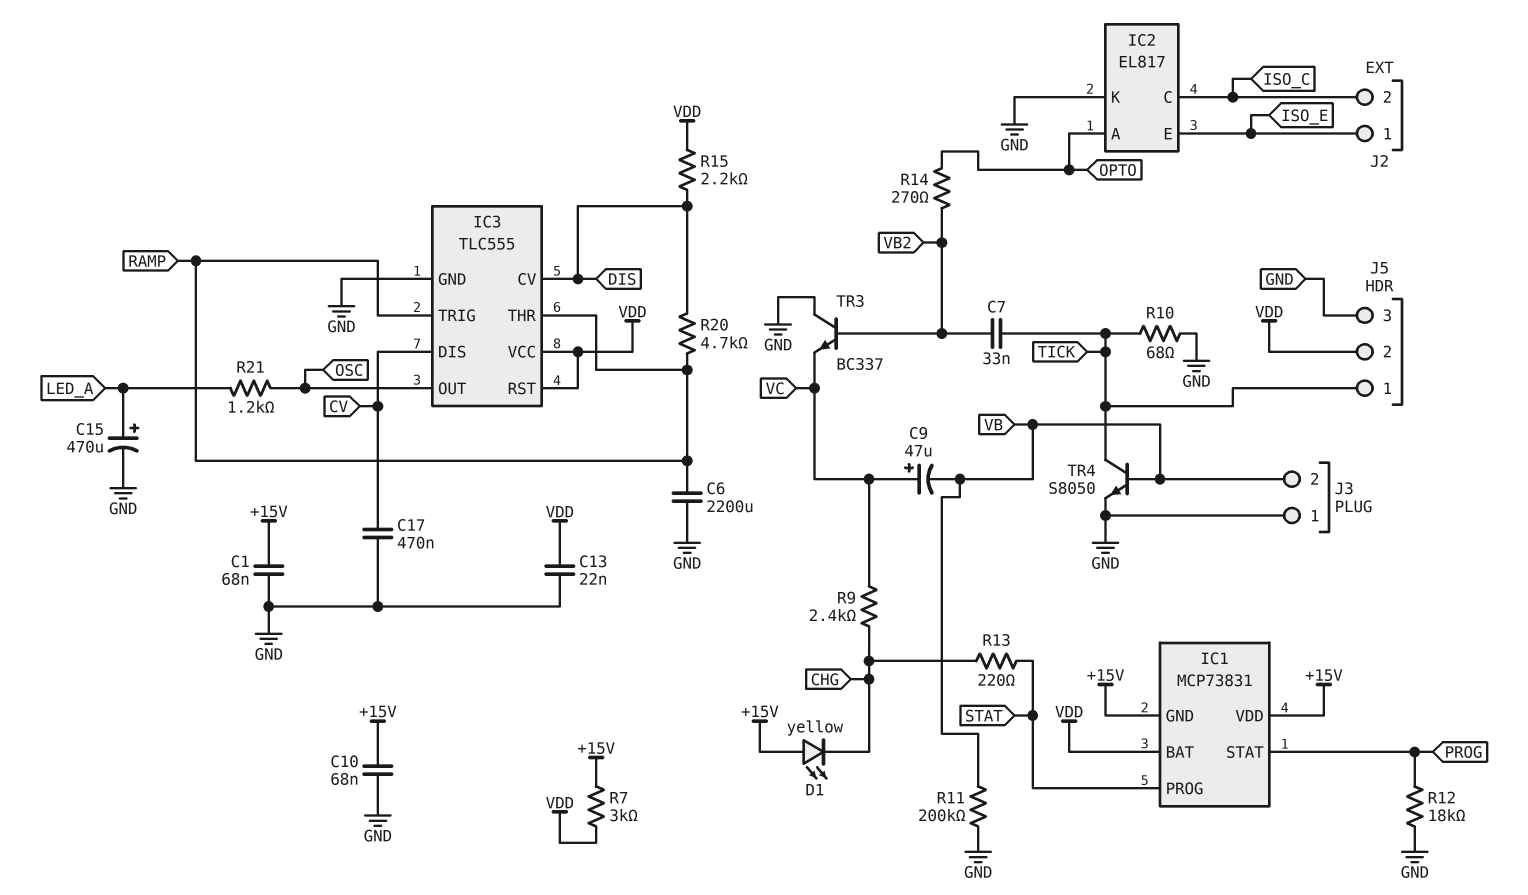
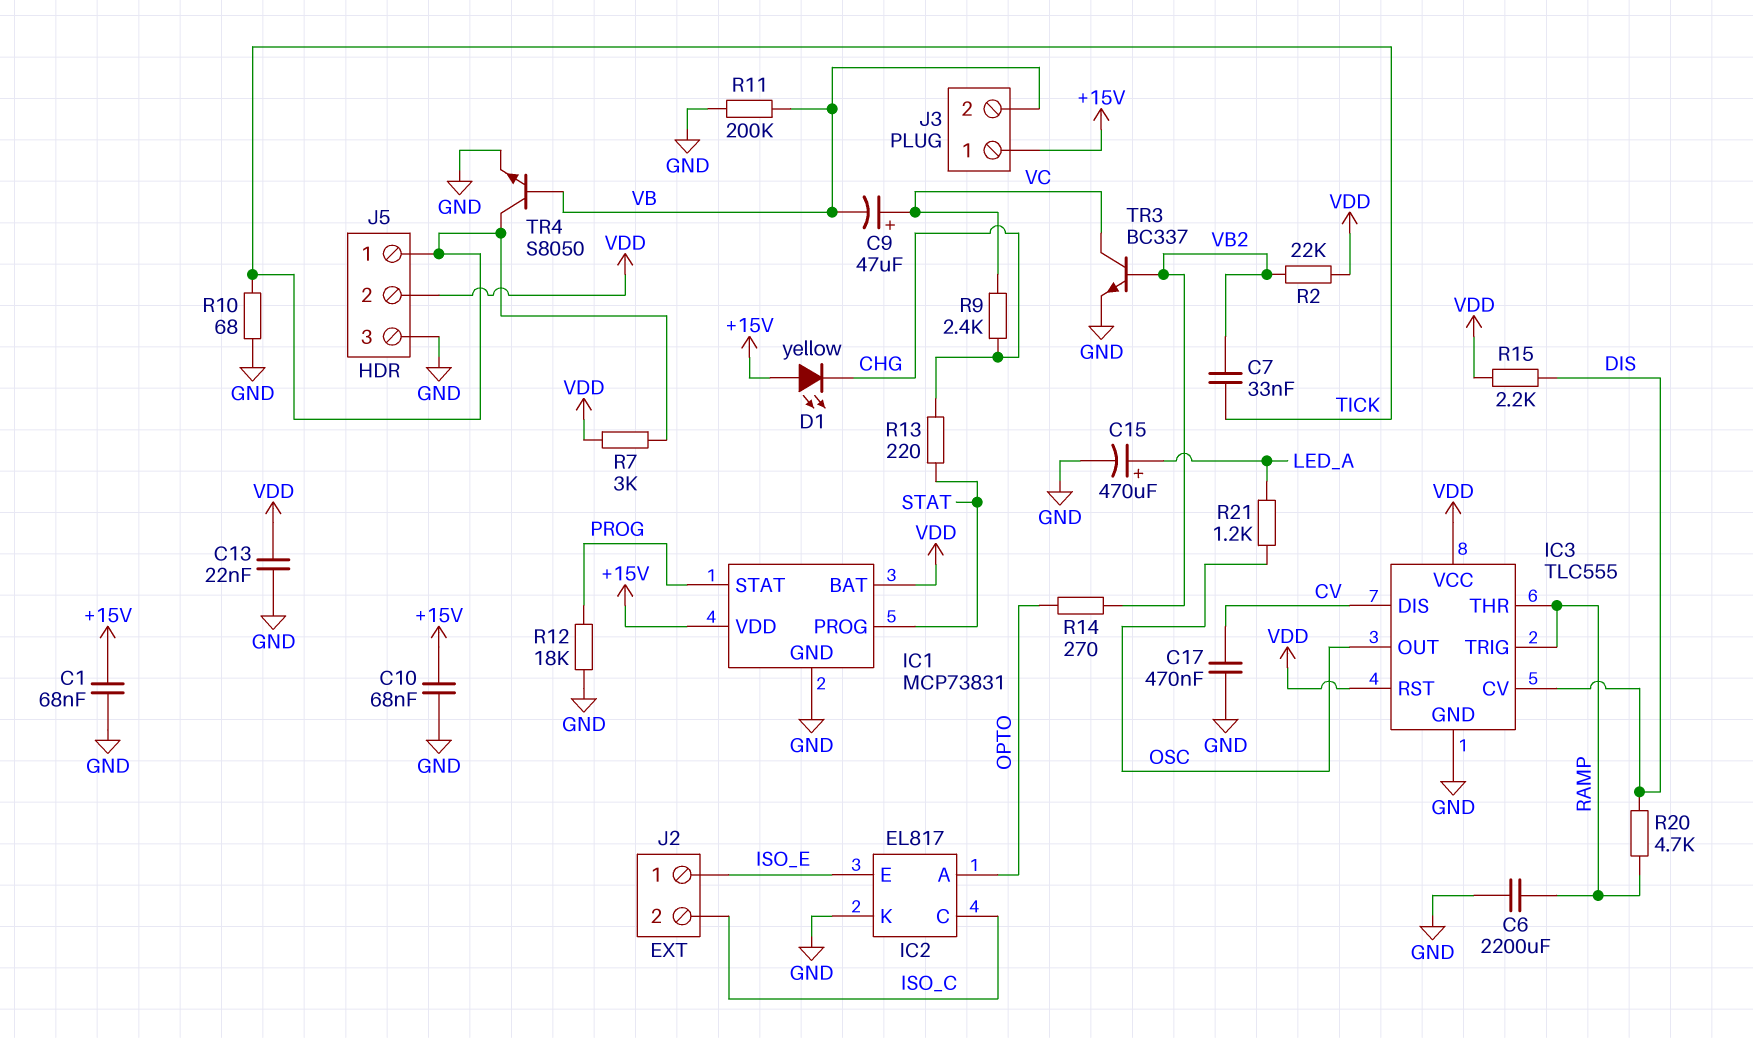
IC1 pin GND: +15V -> GND
J3 pin 1: GND -> +15V
R2: none -> 22k (VB2, VDD)
R7: 3k (+15V, VDD) -> 3k (TICK, VDD)
TR3: NPN BC337 (B VB2, C GND, E VC) -> NPN BC337 (B VB2, C VC, E GND)

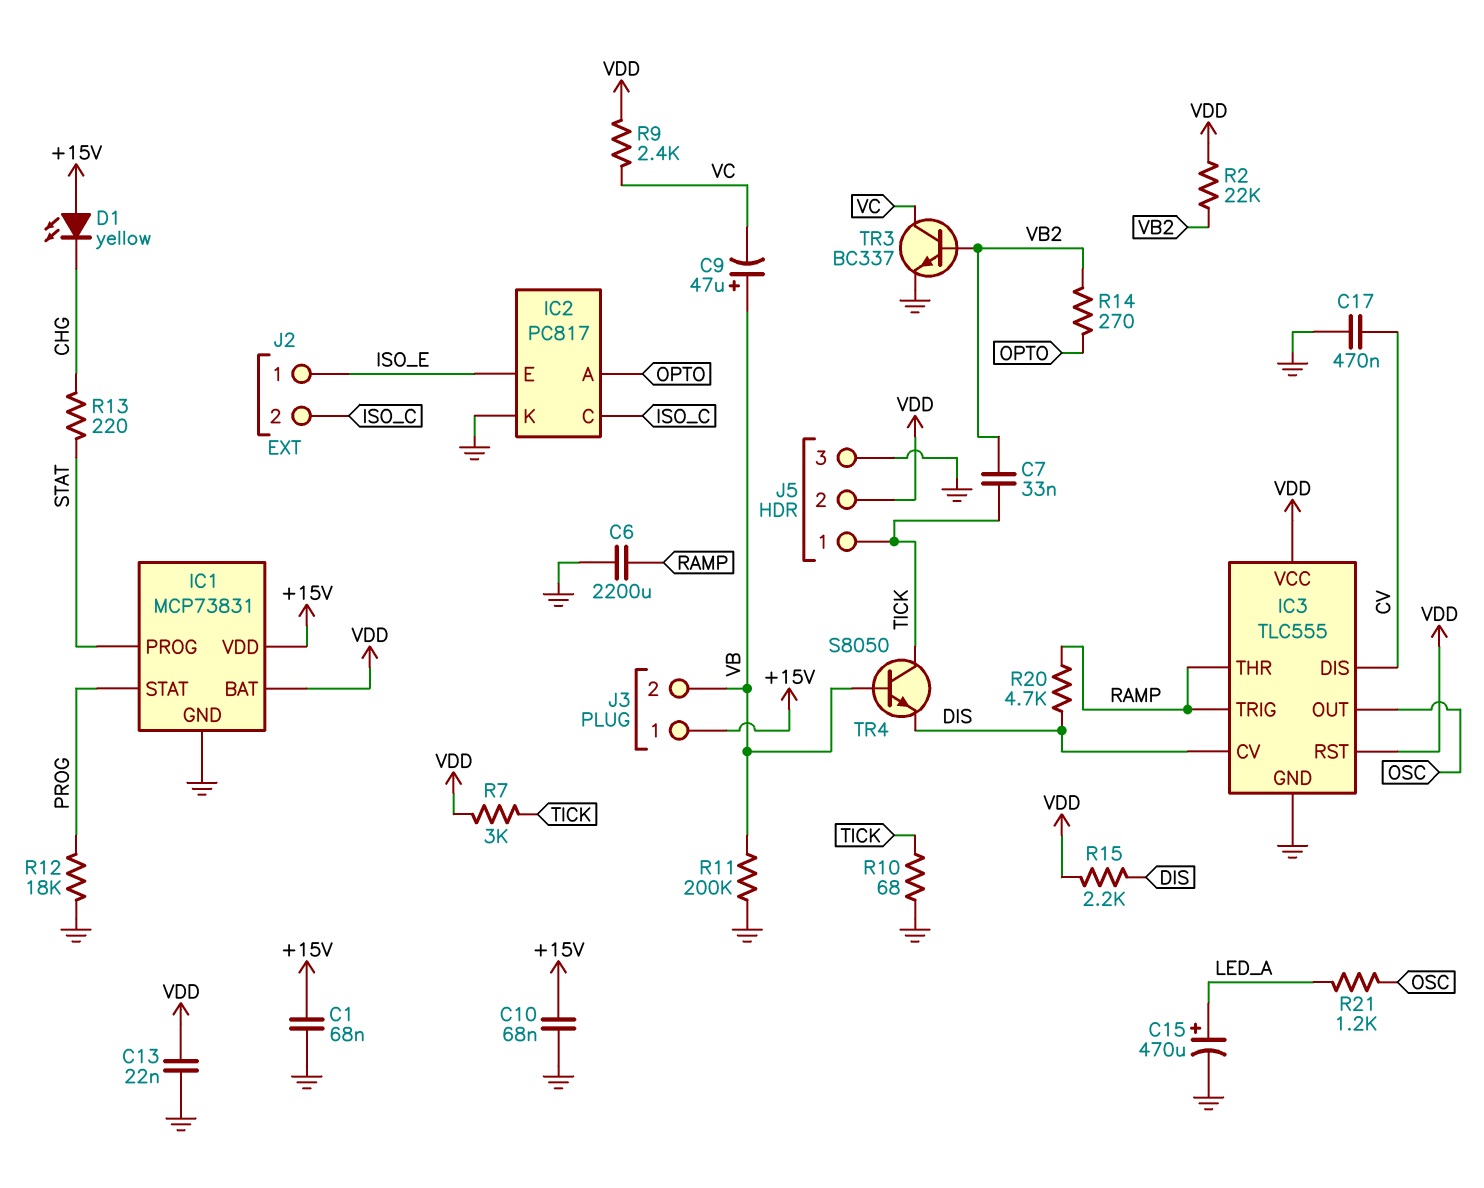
C9: 47uF (plus VC, minus VB) -> 47uF (plus VB, minus VC)
IC2: EL817 -> PC817
R9: 2.4k (CHG, VC) -> 2.4k (VC, VDD)
TR4: NPN S8050 (B VB, C TICK, E GND) -> NPN S8050 (B VB, C TICK, E DIS)

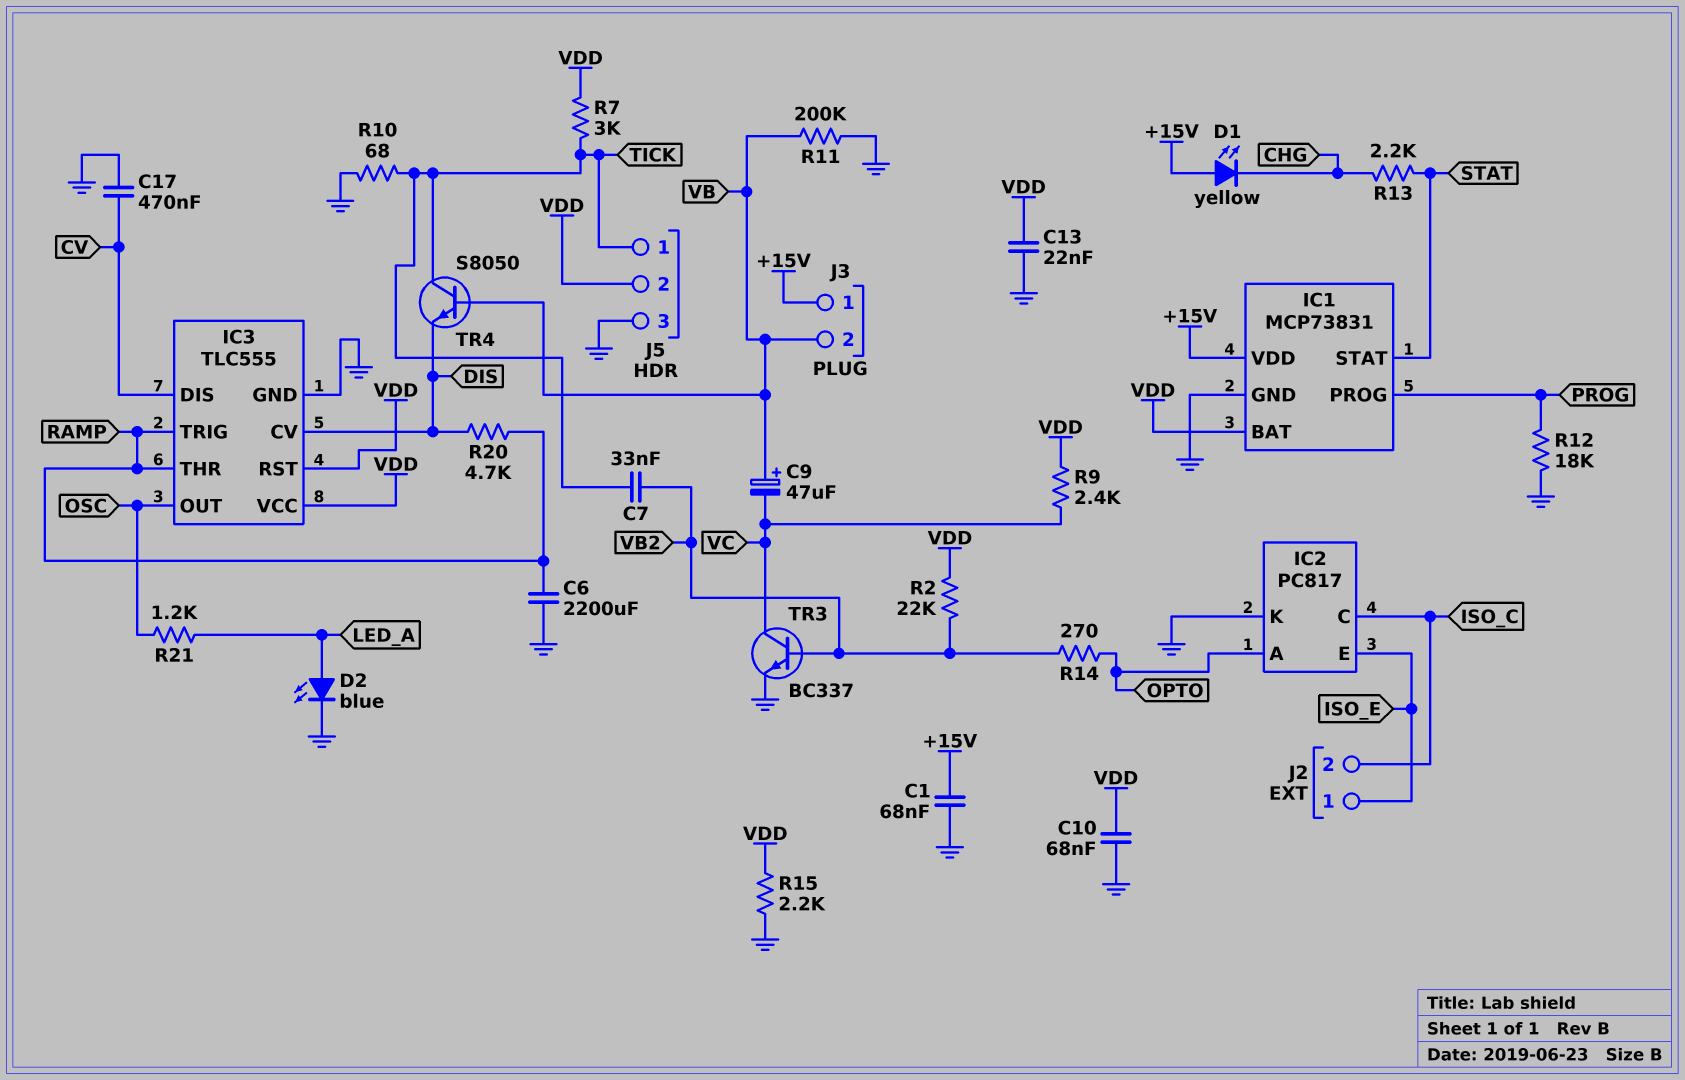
C10: 68nF (+15V, GND) -> 68nF (GND, VDD)
C15: 470uF (plus LED_A, minus GND) -> none
D2: none -> LED blue (A LED_A, K GND)
IC1 pin PROG: STAT -> PROG
IC1 pin STAT: PROG -> STAT
R13: 220 (CHG, STAT) -> 2.2k (CHG, STAT)
R15: 2.2k (DIS, VDD) -> 2.2k (GND, VDD)

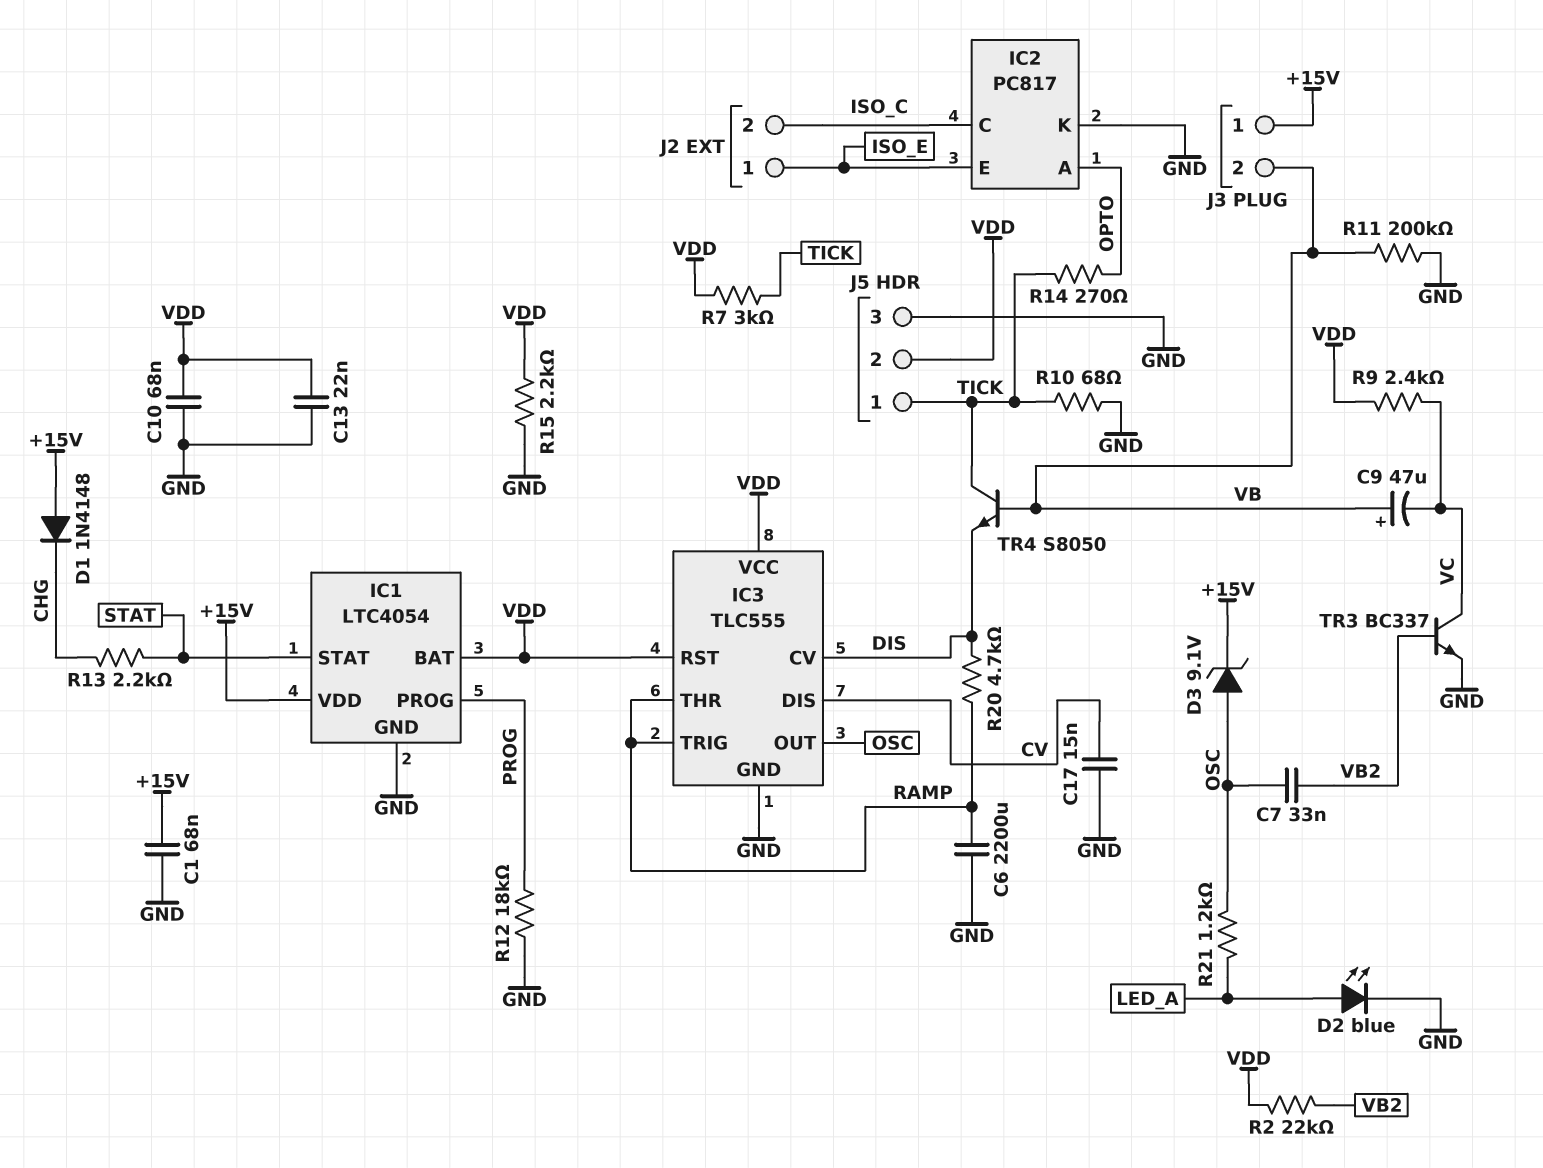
C7: 33nF (TICK, VB2) -> 33nF (OSC, VB2)
C17: 470nF (CV, GND) -> 15nF (CV, GND)
D1: LED yellow (A +15V, K CHG) -> diode 1N4148 (A +15V, K CHG)
D3: none -> zener 9.1V (A OSC, K +15V)
IC1: MCP73831 -> LTC4054
R14: 270 (OPTO, VB2) -> 270 (OPTO, TICK)

